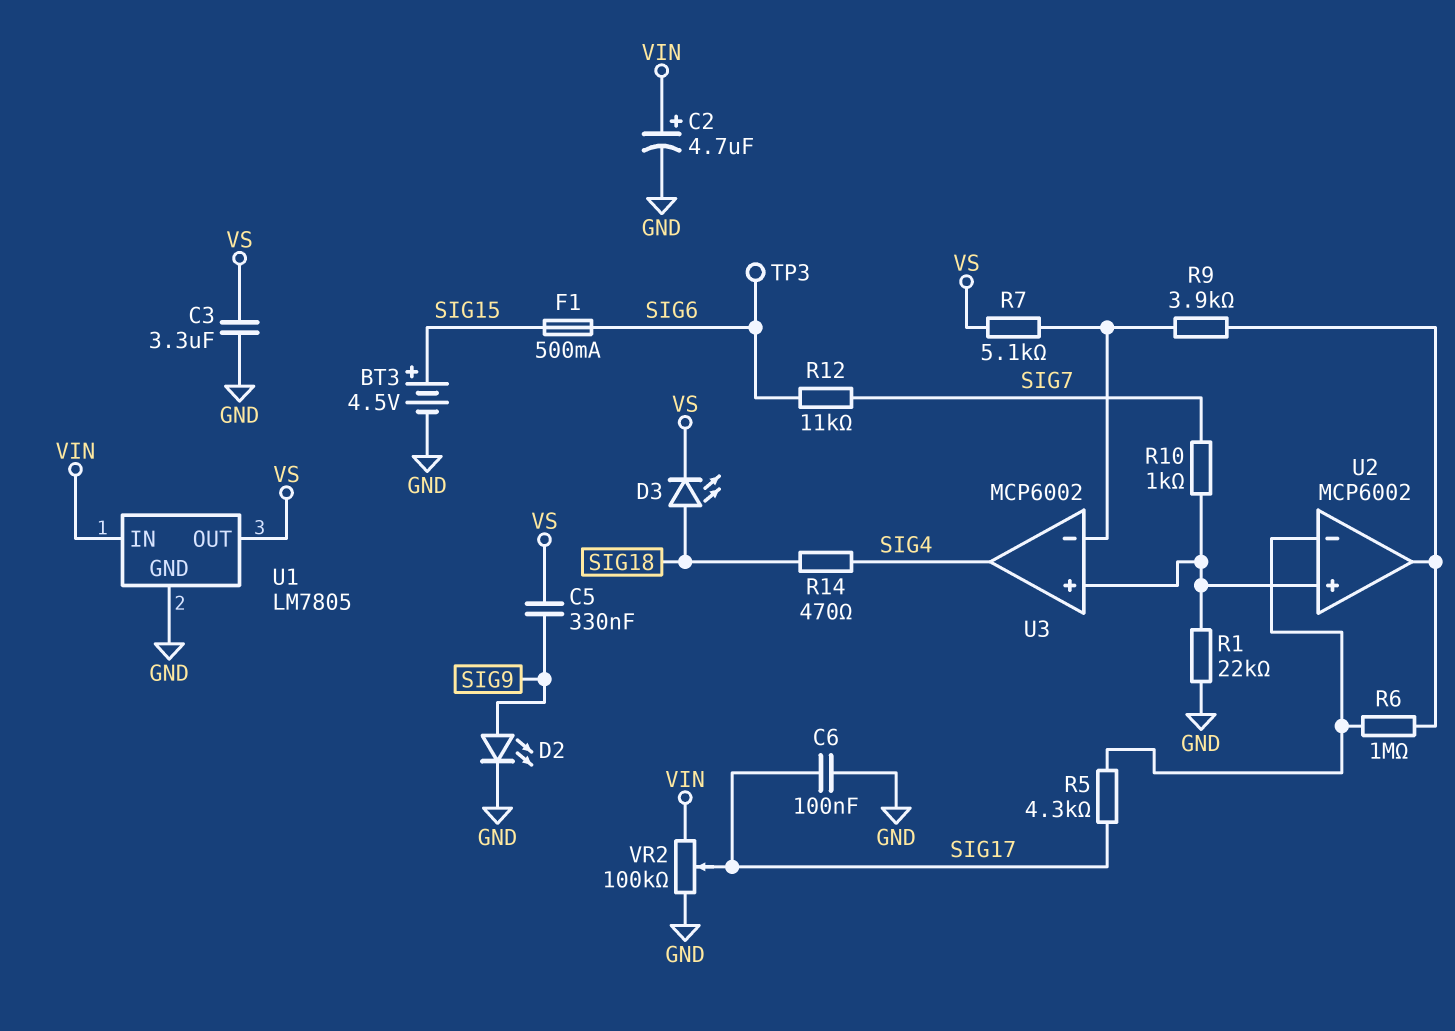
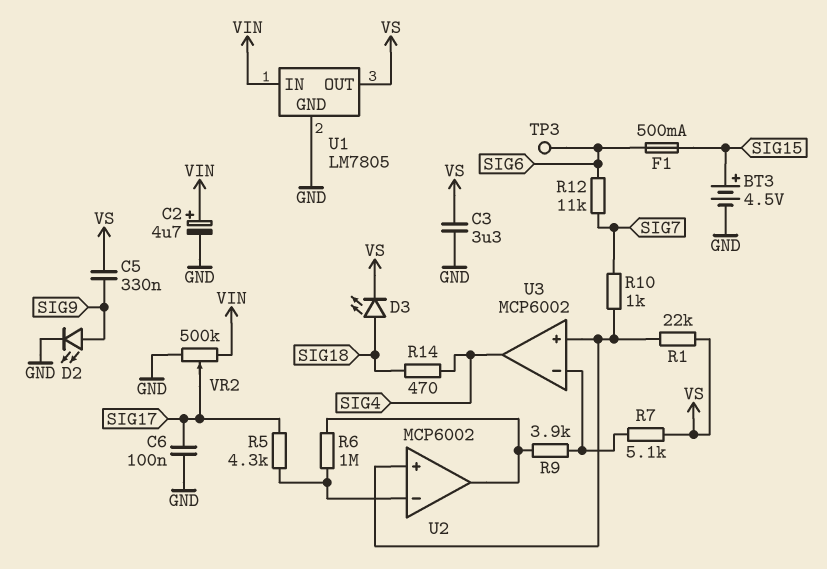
R1: 22k (GND, U2/in+) -> 22k (U2/in+, VS)
VR2: 100k (GND, VIN, wiper SIG17) -> 500k (GND, VIN, wiper SIG17)

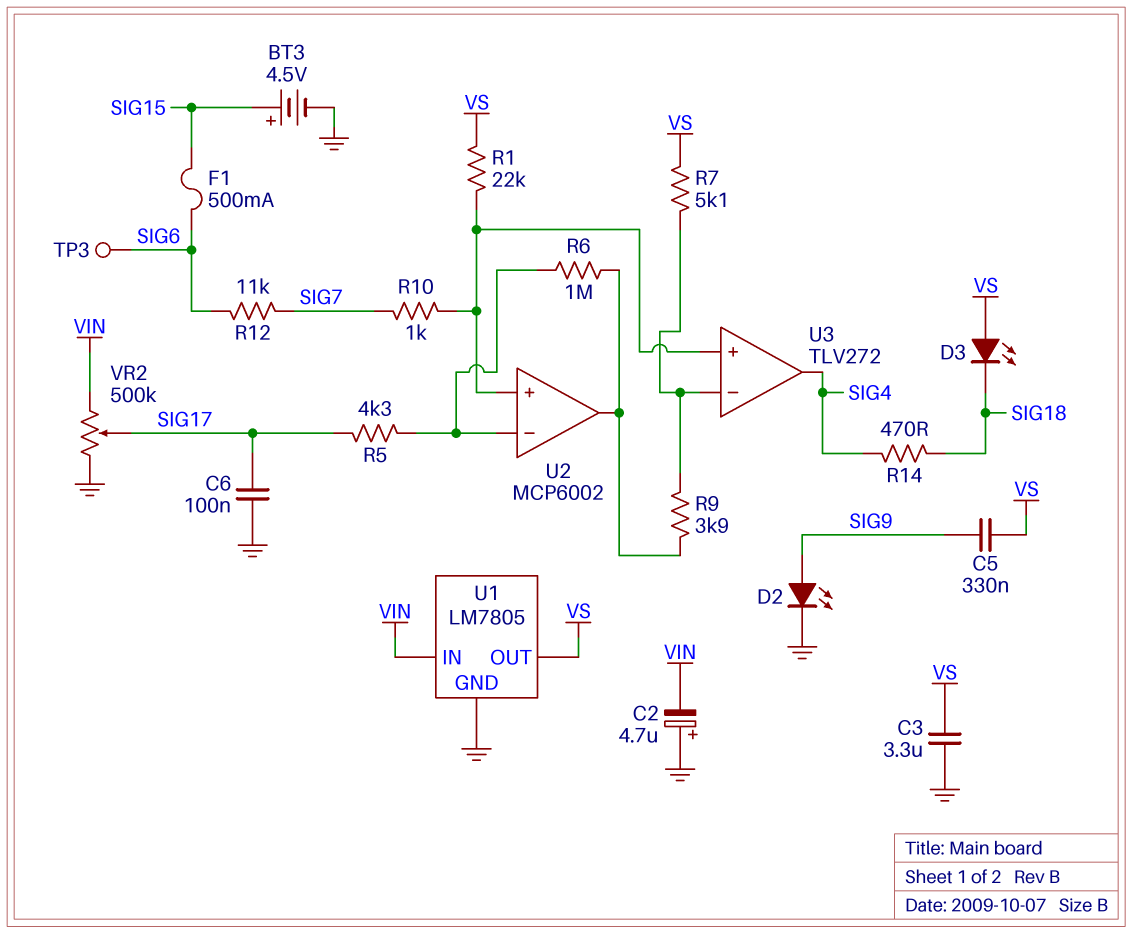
C2: 4.7uF (plus VIN, minus GND) -> 4.7uF (plus GND, minus VIN)
D3: LED (A SIG18, K VS) -> LED (A VS, K SIG18)
U3: MCP6002 -> TLV272

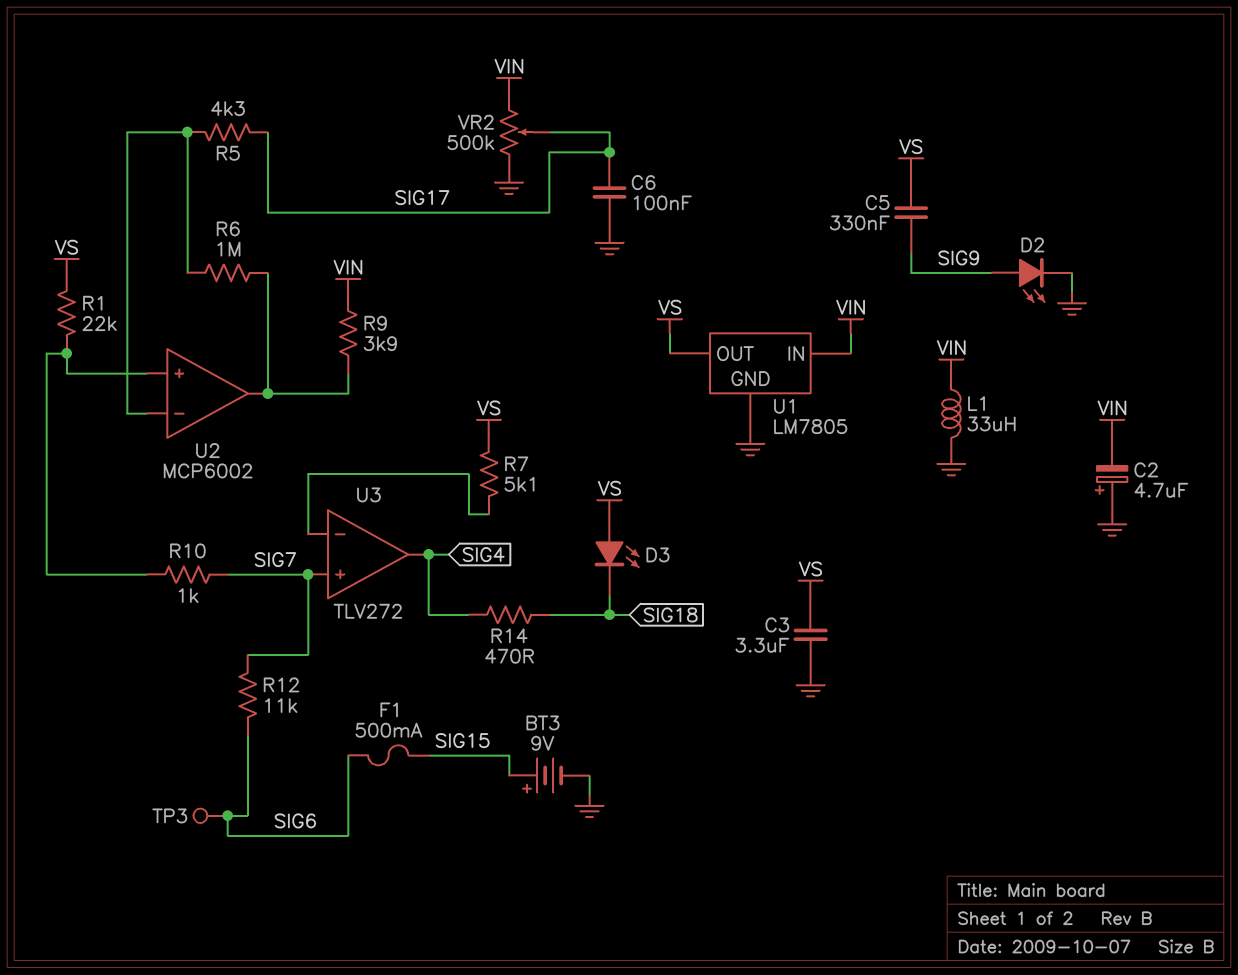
BT3: 4.5V (plus SIG15, minus GND) -> 9V (plus SIG15, minus GND)
L1: none -> 33uH (GND, VIN)
R9: 3.9k (U2/out, U3/in-) -> 3.9k (U2/out, VIN)
U3 pin in+: U2/in+ -> SIG7

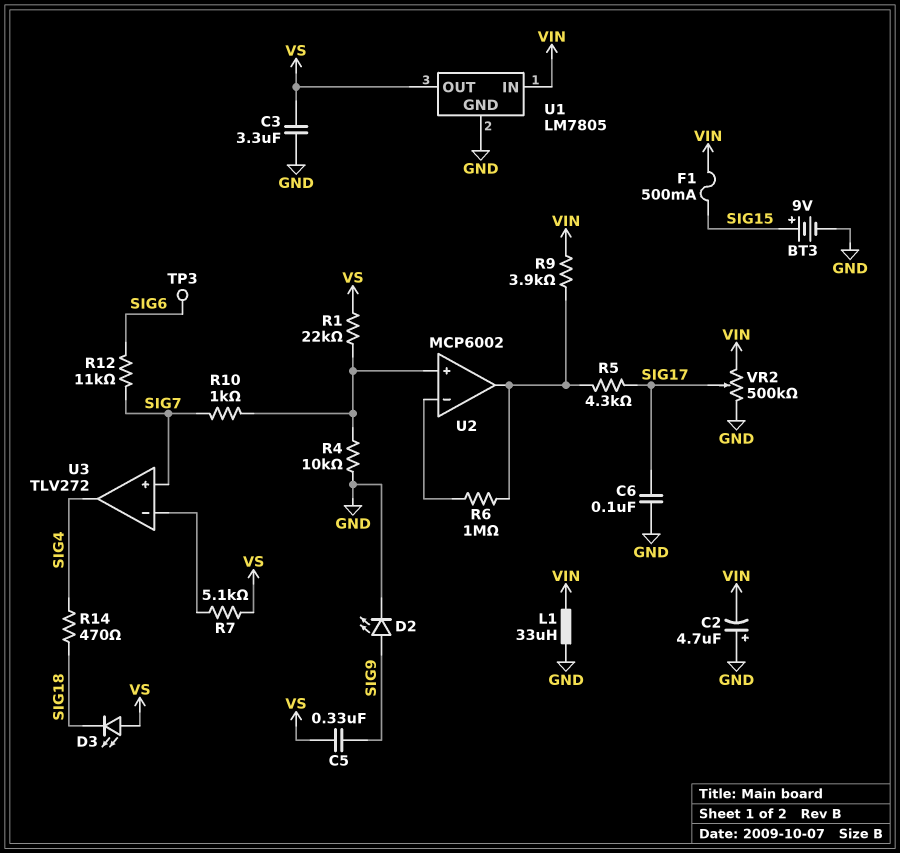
F1: 500mA (SIG6, SIG15) -> 500mA (SIG15, VIN)
R4: none -> 10k (GND, U2/in+)
R5: 4.3k (SIG17, U2/in-) -> 4.3k (SIG17, U2/out)

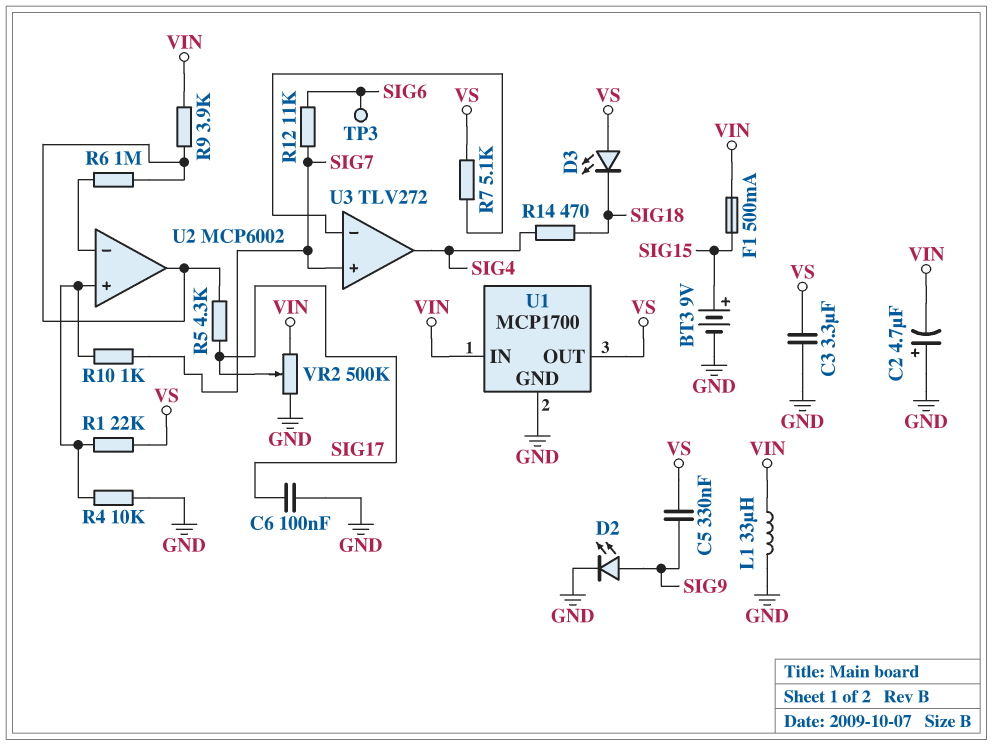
U1: LM7805 -> MCP1700

